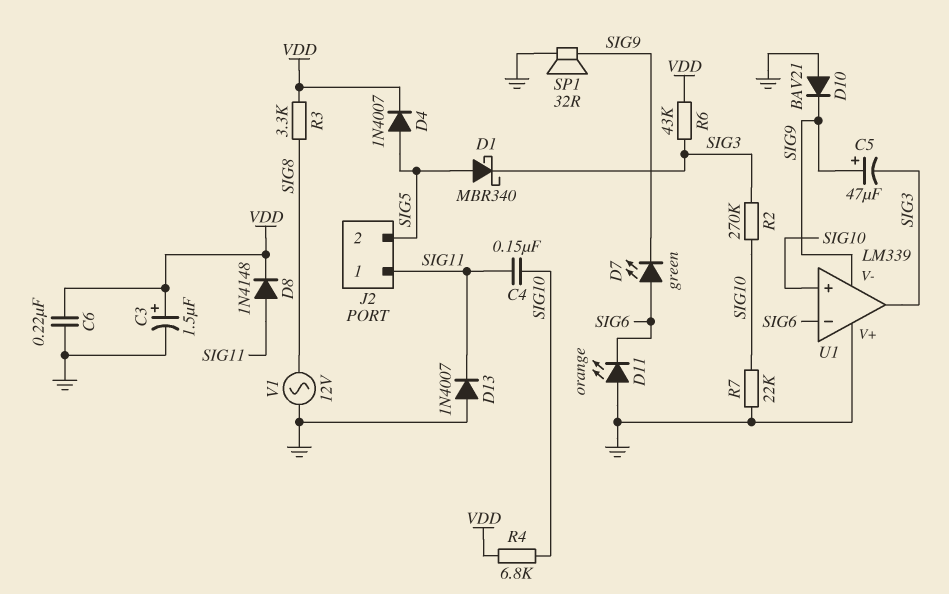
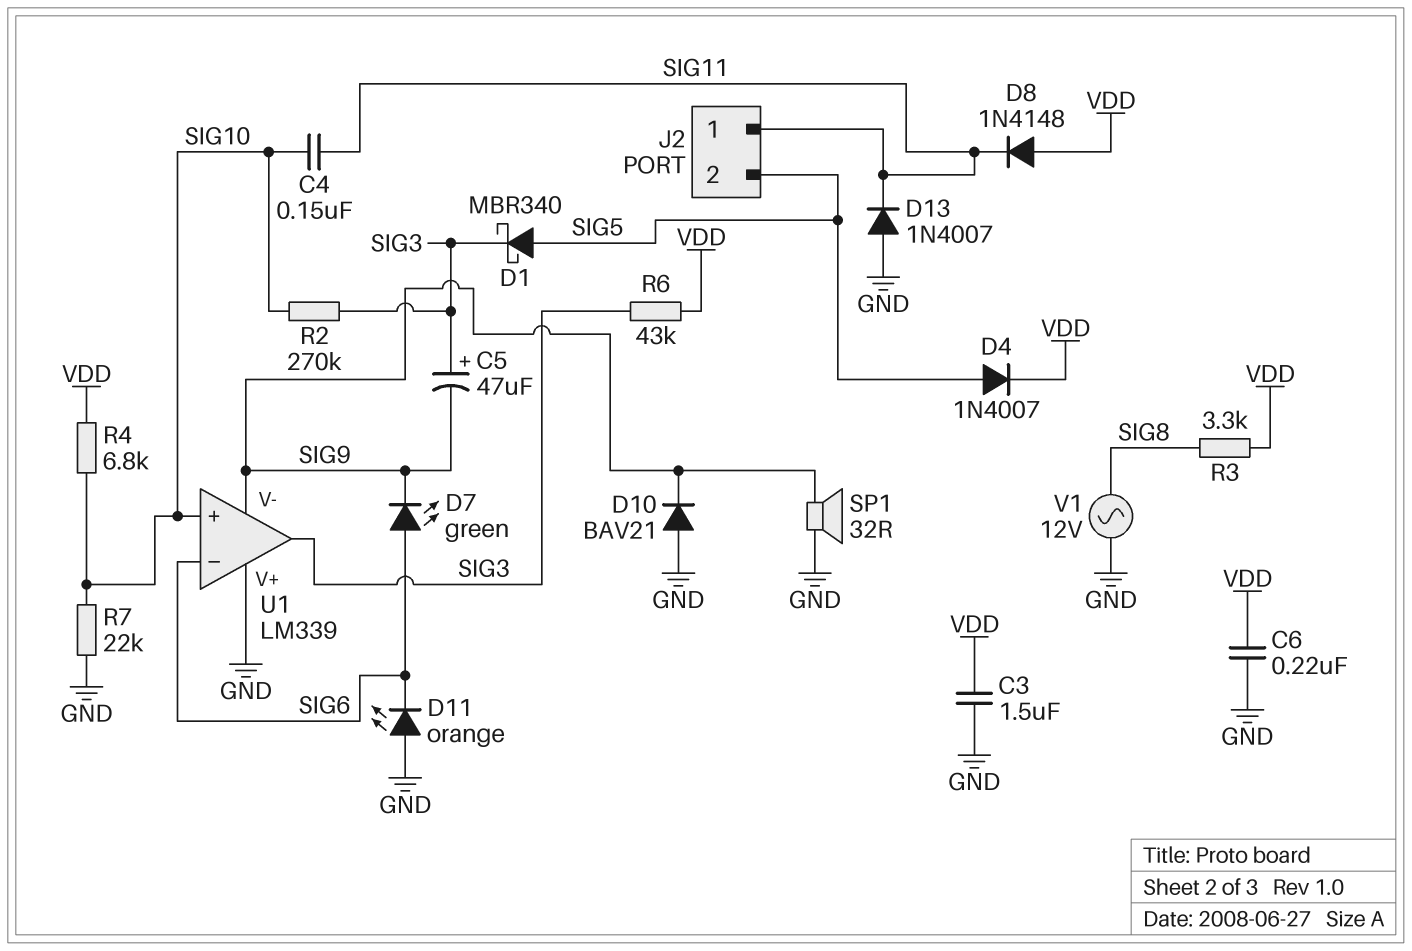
C3: 1.5uF (plus VDD, minus GND) -> 1.5uF (GND, VDD)
C5: 47uF (plus SIG9, minus SIG3) -> 47uF (plus SIG3, minus SIG9)
D8: diode 1N4148 (A SIG11, K VDD) -> diode 1N4148 (A VDD, K SIG11)

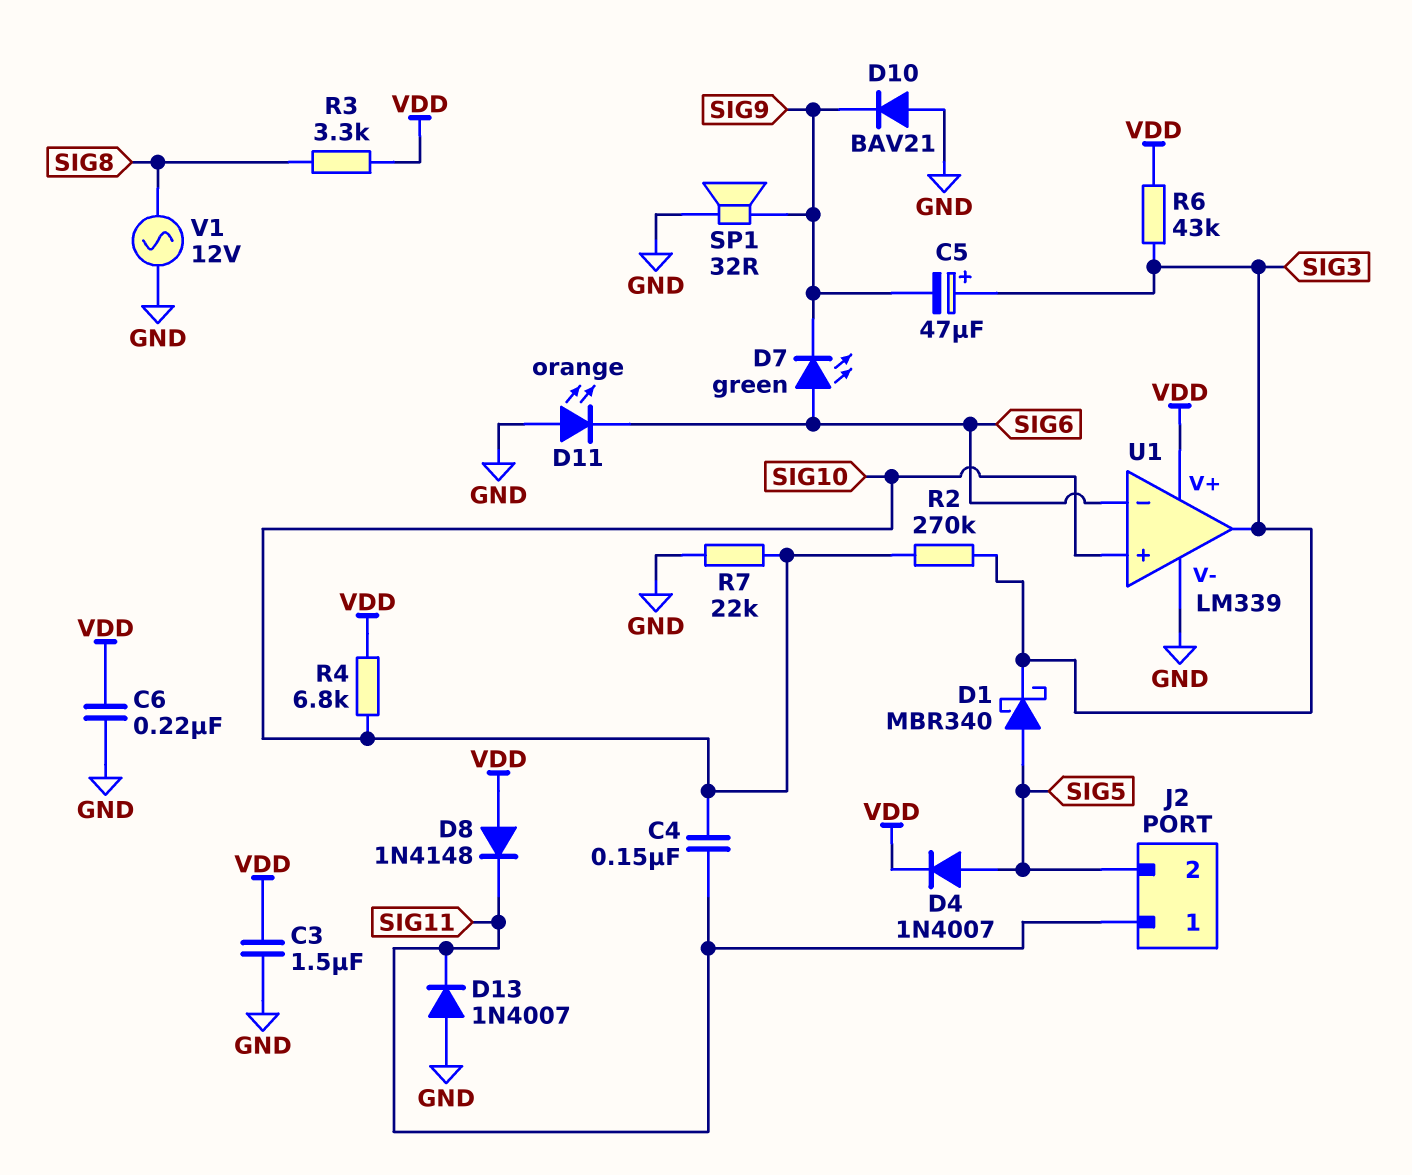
U1 pin V+: GND -> VDD
U1 pin V-: SIG9 -> GND

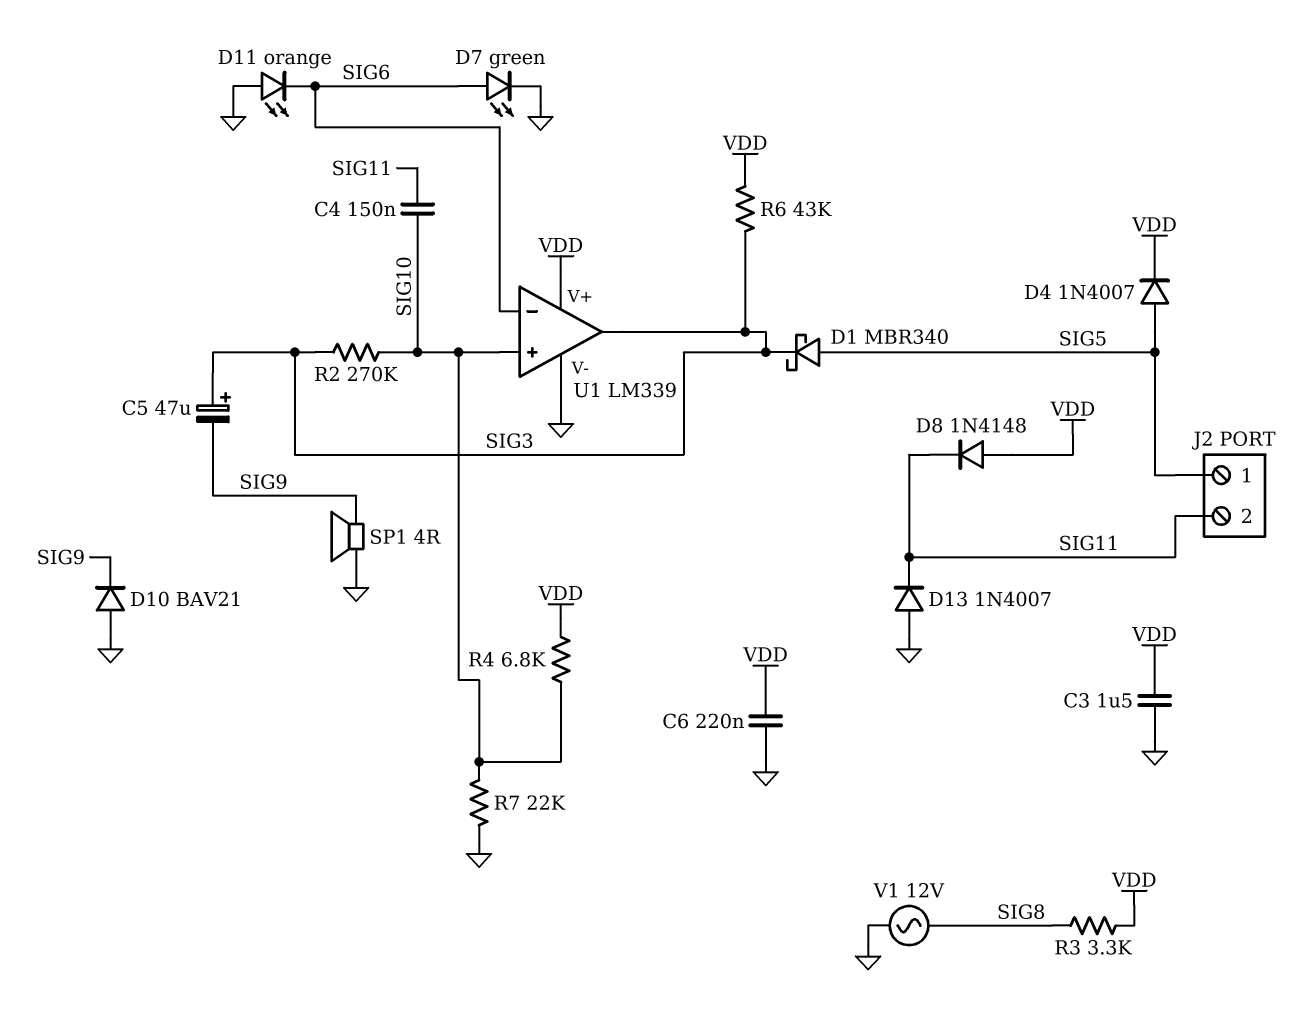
D7: LED green (A SIG6, K SIG9) -> LED green (A SIG6, K GND)
J2 pin 1: SIG11 -> SIG5
J2 pin 2: SIG5 -> SIG11
SP1: speaker 32R (GND, SIG9) -> speaker 4R (GND, SIG9)

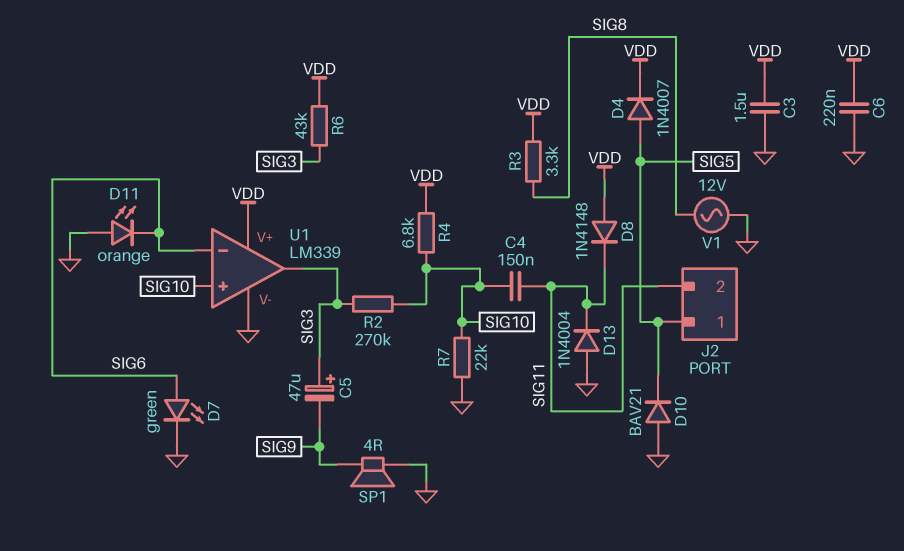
D1: schottky MBR340 (A SIG5, K SIG3) -> none
D10: diode BAV21 (A GND, K SIG9) -> diode BAV21 (A GND, K SIG5)
D13: diode 1N4007 (A GND, K SIG11) -> diode 1N4004 (A GND, K SIG11)

